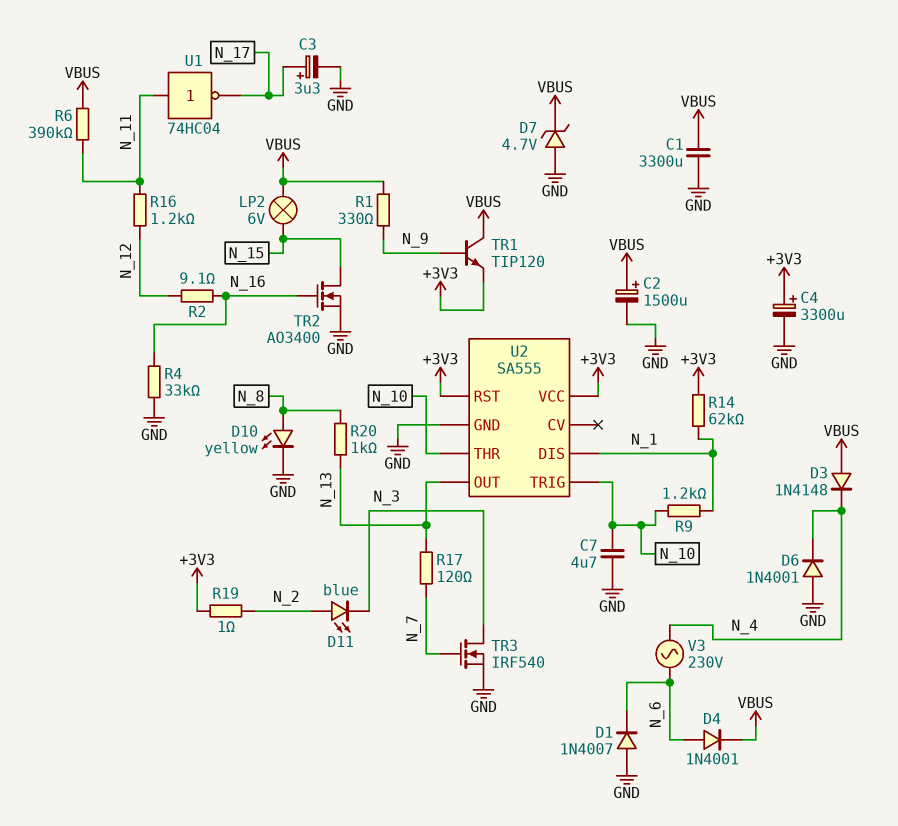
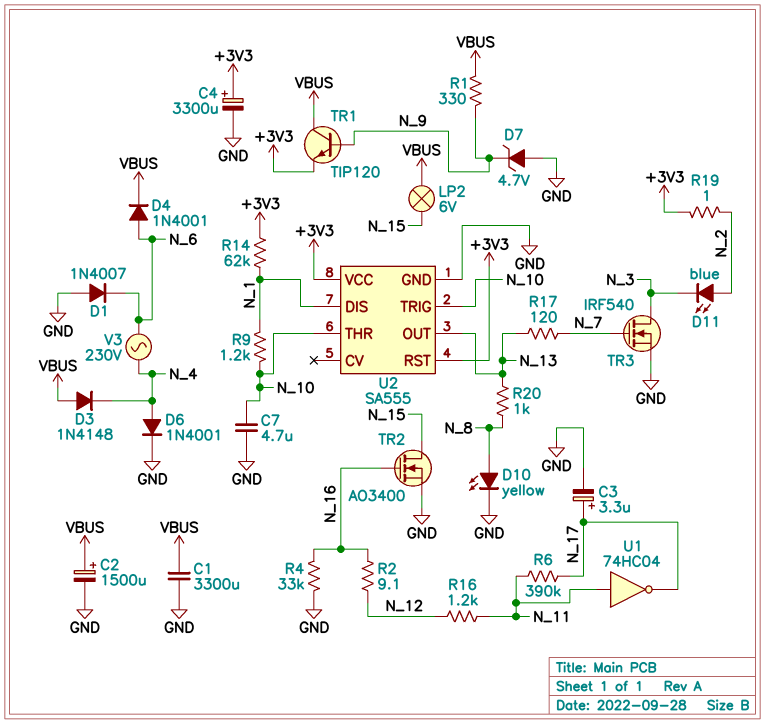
D6: diode 1N4001 (A GND, K N_4) -> diode 1N4001 (A N_4, K GND)
D7: zener 4.7V (A GND, K VBUS) -> zener 4.7V (A GND, K N_9)
R6: 390k (N_11, VBUS) -> 390k (N_11, N_17)

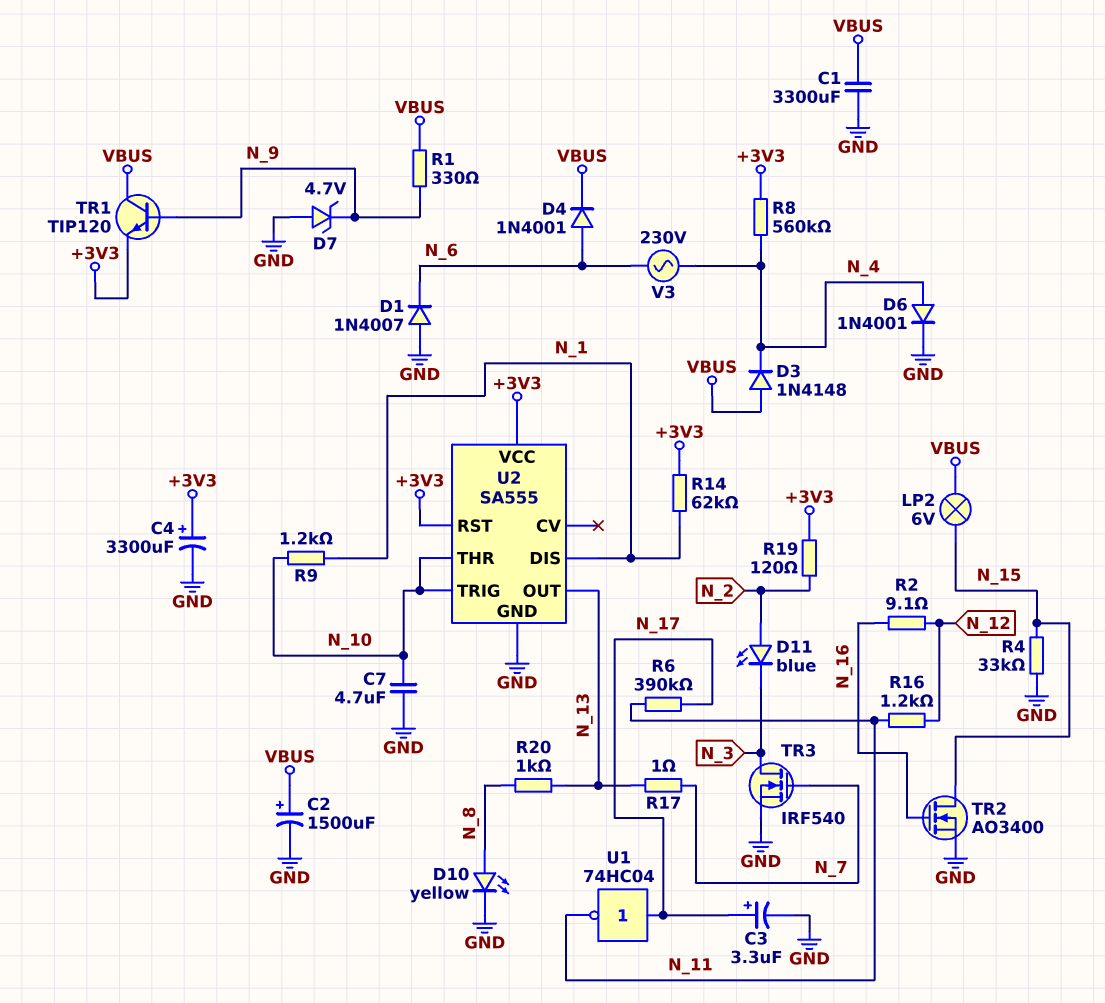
R4: 33k (GND, N_16) -> 33k (GND, N_15)
R8: none -> 560k (+3V3, N_4)
R17: 120 (N_7, N_13) -> 1 (N_7, N_13)
R19: 1 (+3V3, N_2) -> 120 (+3V3, N_2)
U1: NOT 74HC04 (in N_11, out N_17) -> NOT 74HC04 (in N_17, out N_11)

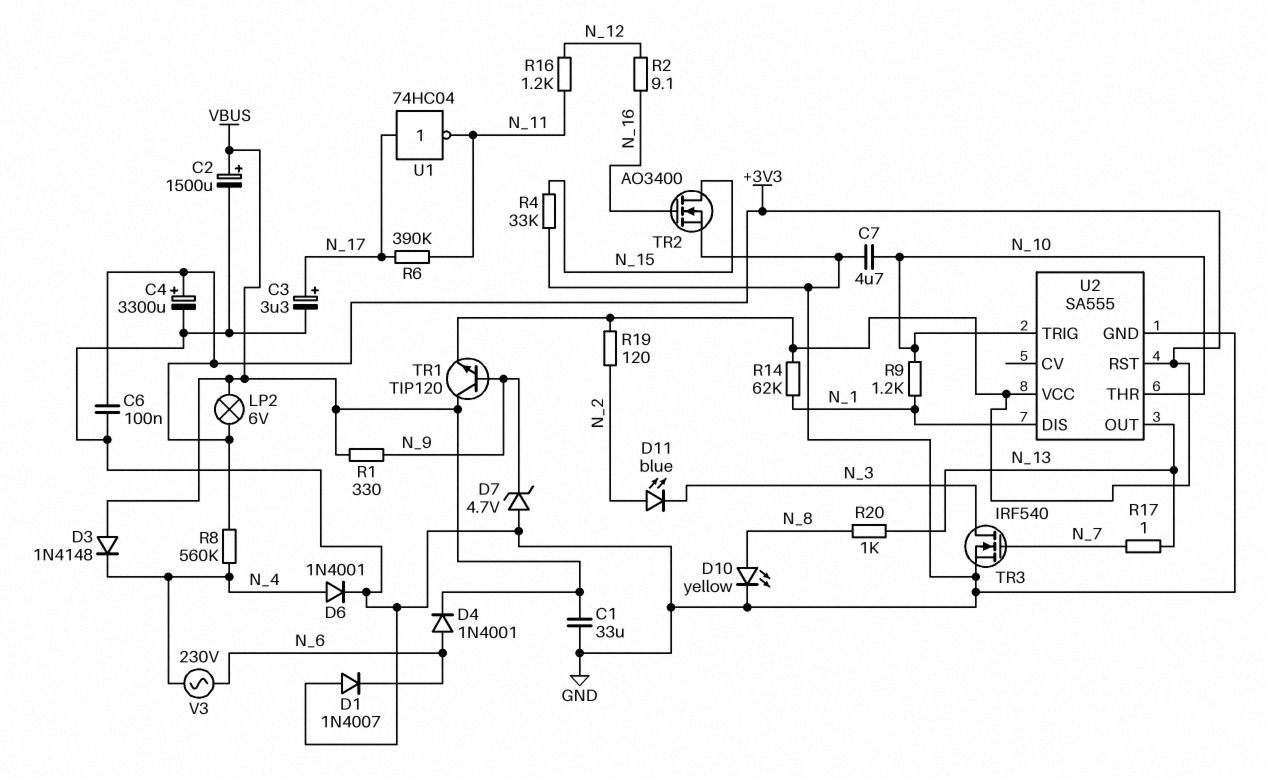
C1: 3300uF (GND, VBUS) -> 33uF (GND, VBUS)
C6: none -> 100nF (+3V3, GND)
LP2: lamp 6V (N_15, VBUS) -> lamp 6V (+3V3, VBUS)

